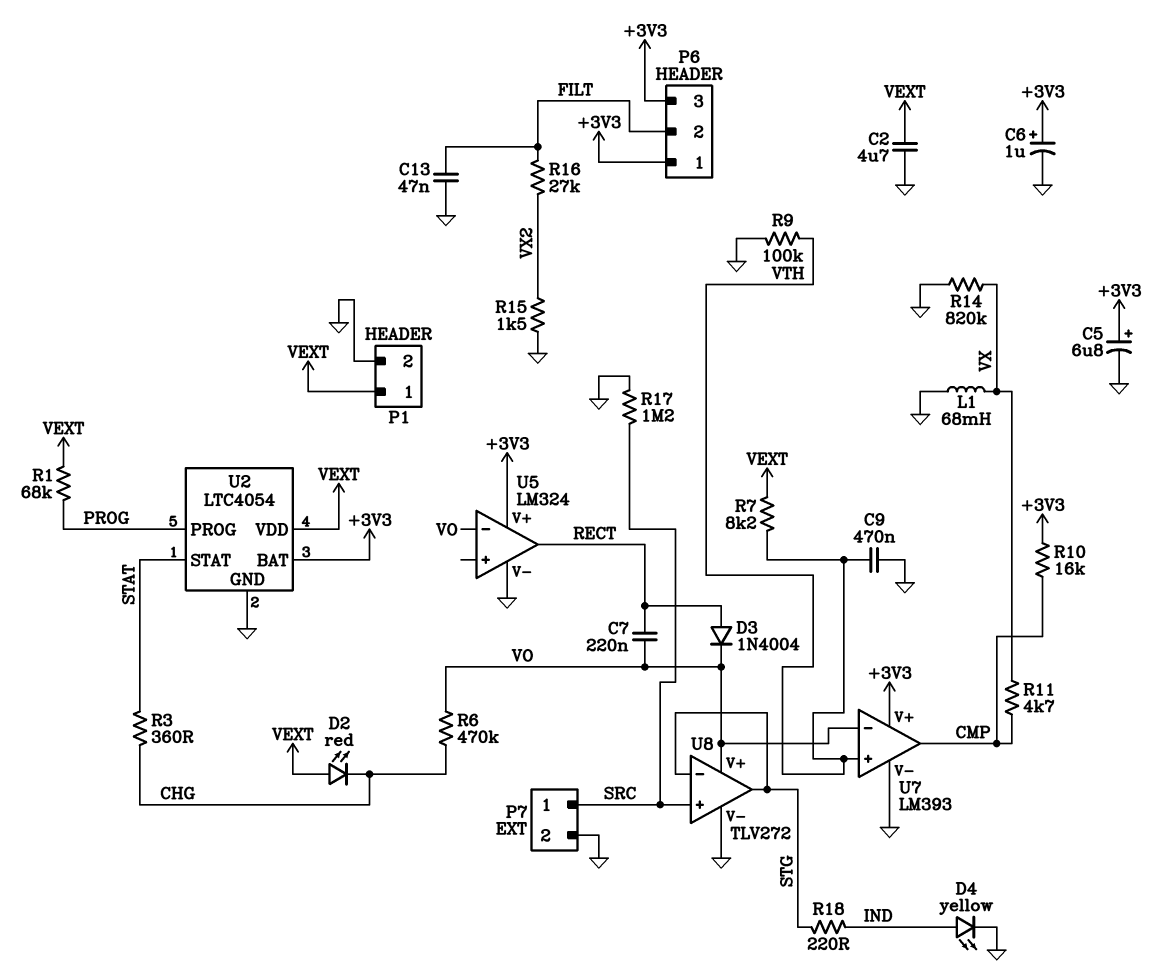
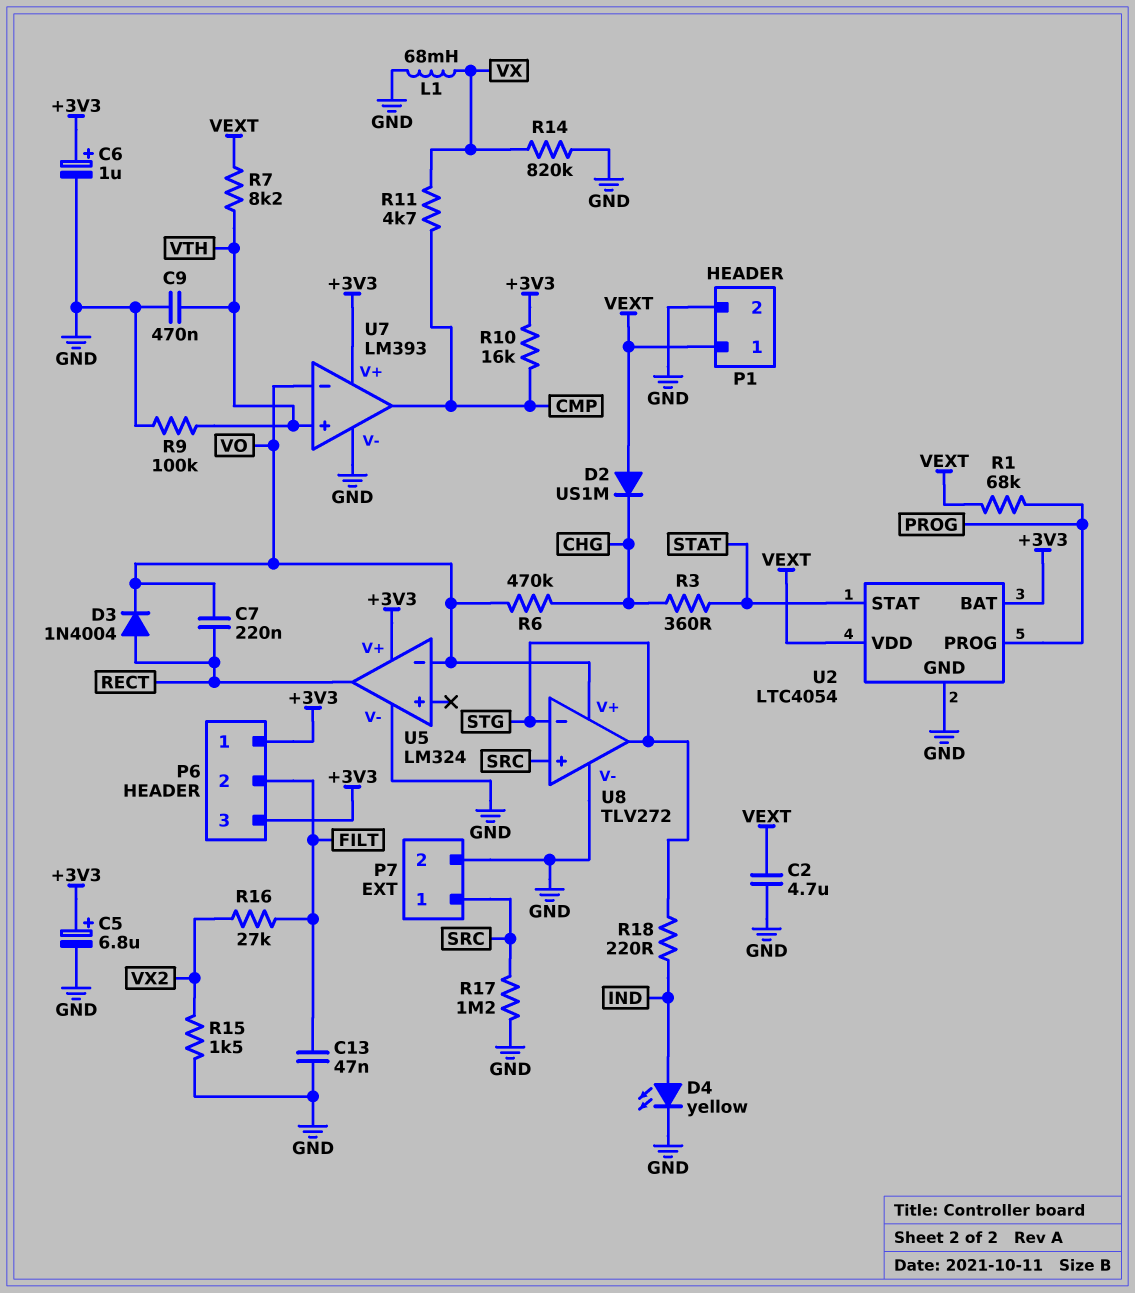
D2: LED red (A VEXT, K CHG) -> diode US1M (A VEXT, K CHG)

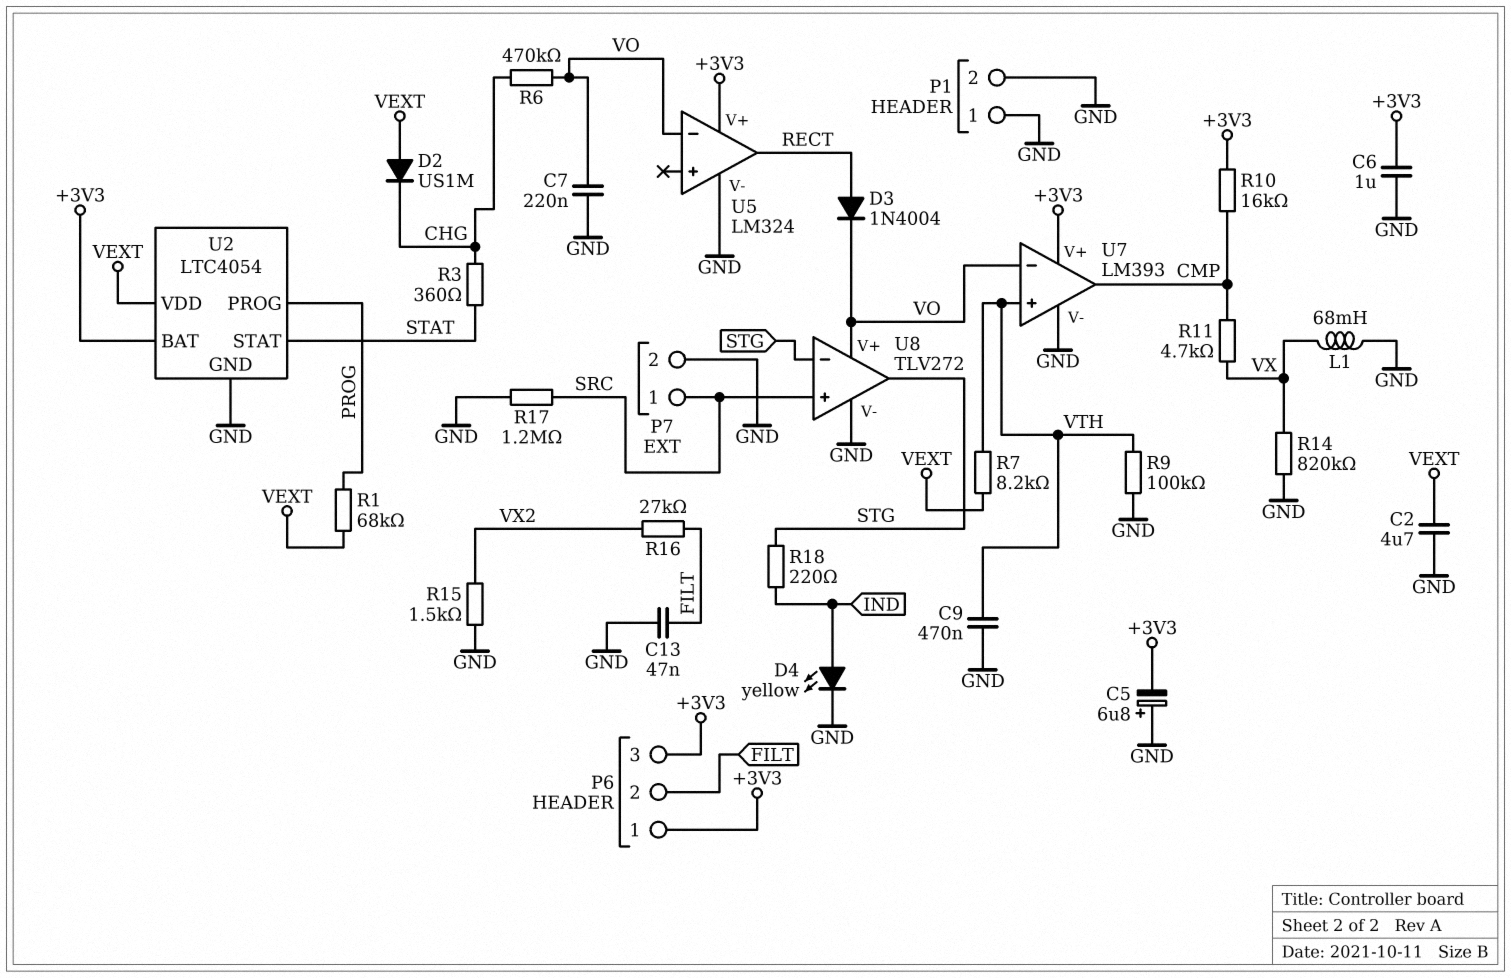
C5: 6.8uF (plus +3V3, minus GND) -> 6.8uF (plus GND, minus +3V3)
C6: 1uF (plus +3V3, minus GND) -> 1uF (+3V3, GND)
C7: 220nF (RECT, VO) -> 220nF (GND, VO)
P1 pin 1: VEXT -> GND

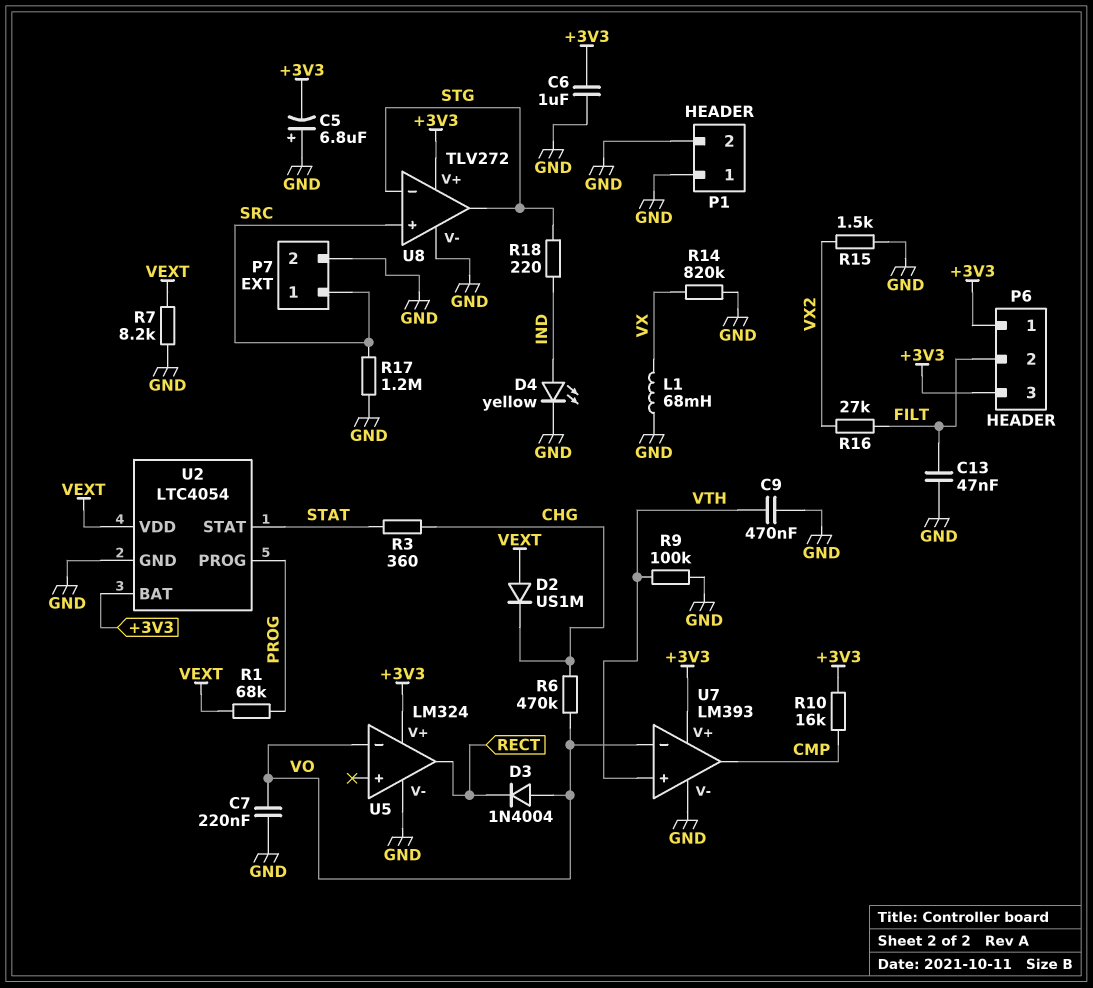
C2: 4.7uF (GND, VEXT) -> none
D3: diode 1N4004 (A RECT, K VO) -> diode 1N4004 (A VO, K RECT)
R7: 8.2k (VEXT, VTH) -> 8.2k (GND, VEXT)
R11: 4.7k (CMP, VX) -> none
U8 pin V+: VO -> +3V3

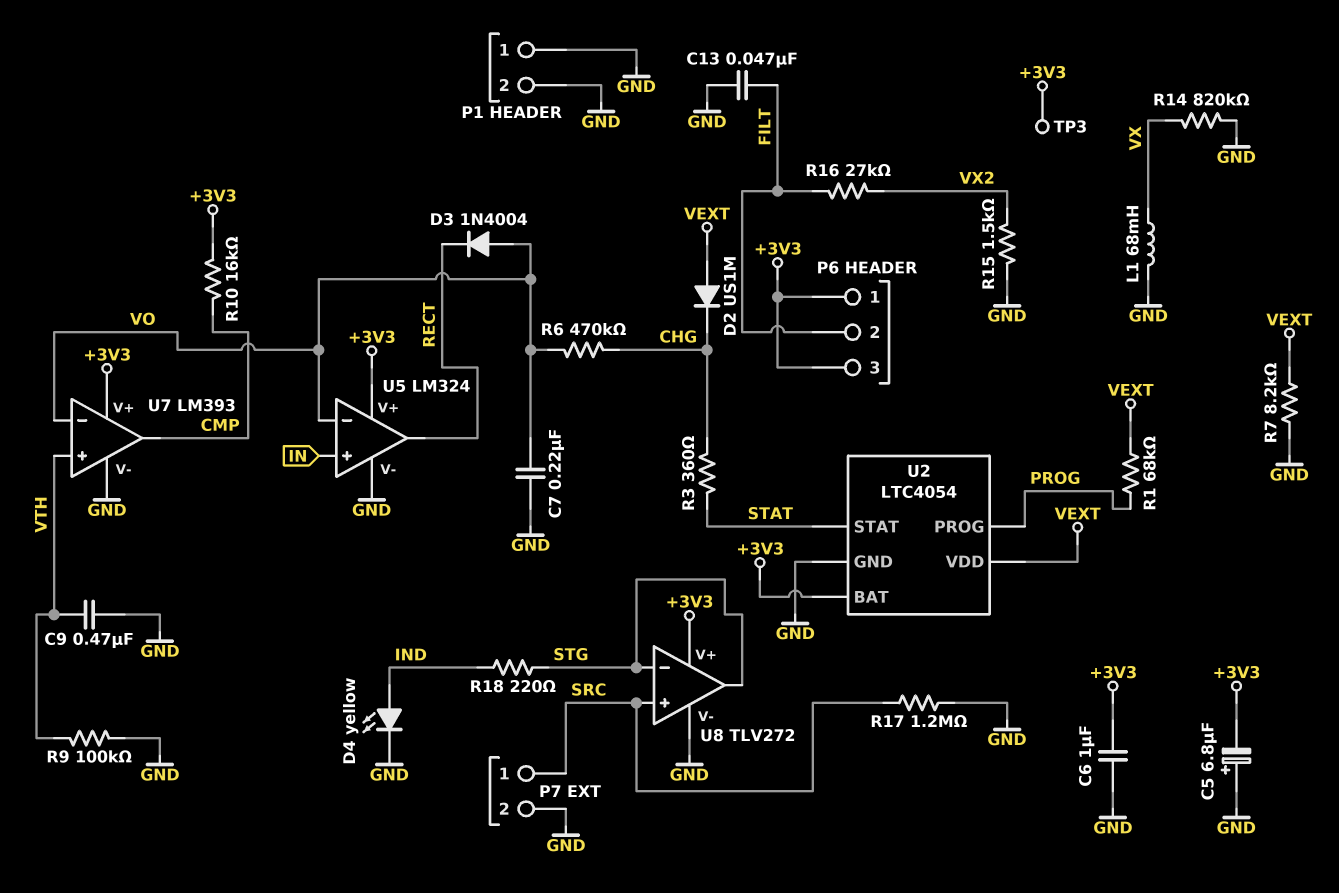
TP3: none -> test point (+3V3)
U5 pin in+: none -> IN

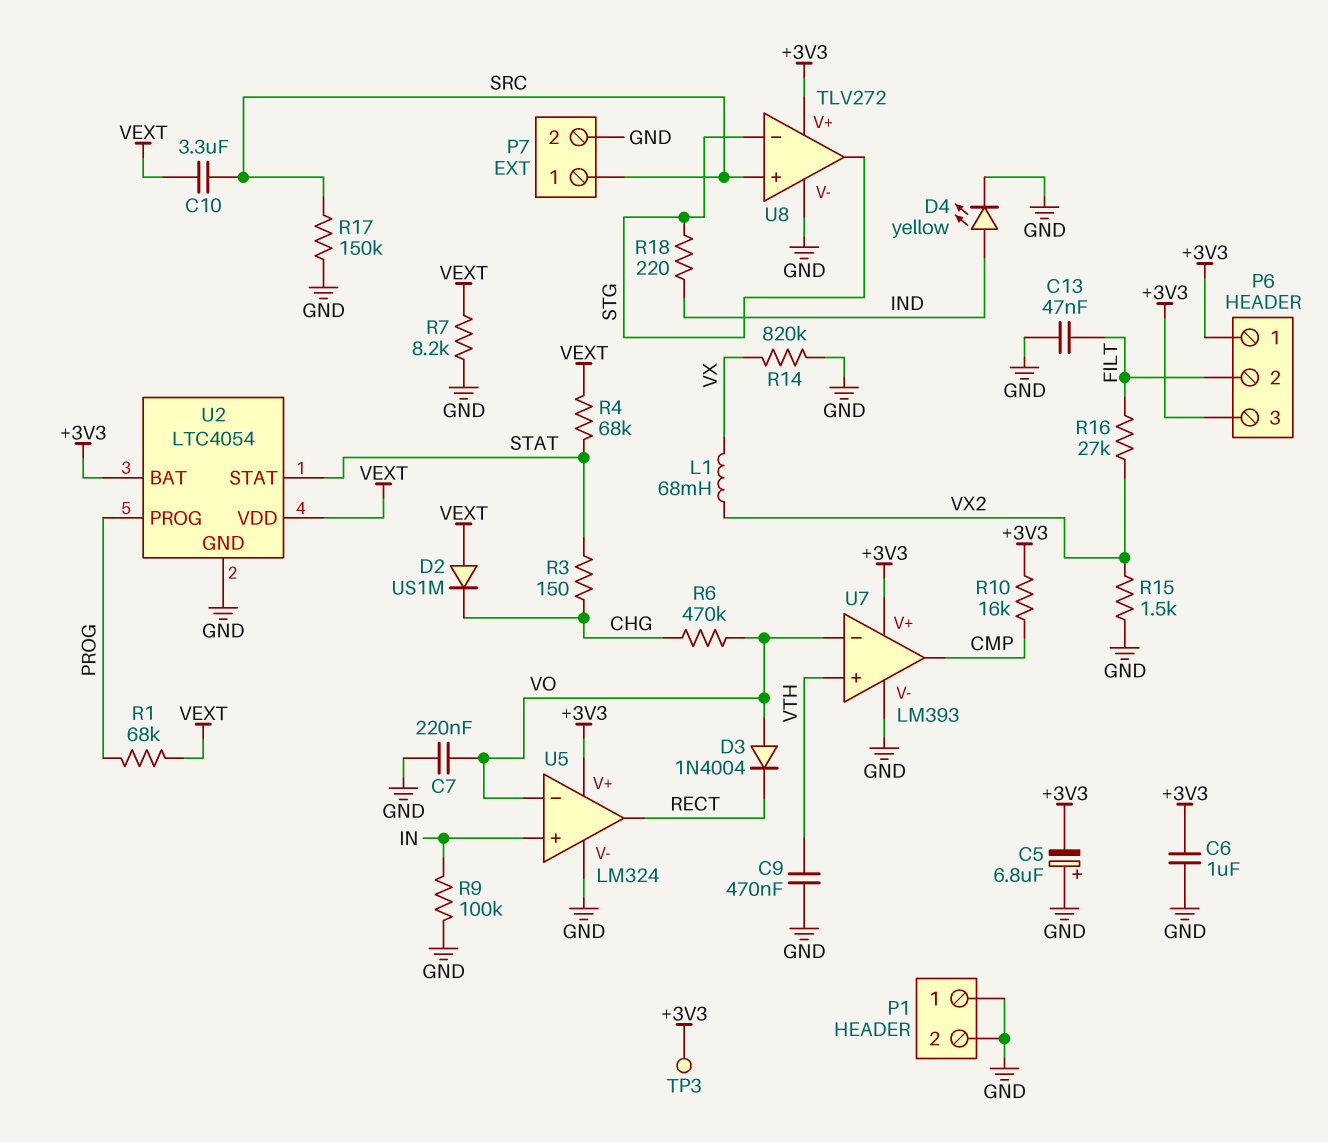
C10: none -> 3.3uF (SRC, VEXT)
L1: 68mH (GND, VX) -> 68mH (VX, VX2)
R3: 360 (CHG, STAT) -> 150 (CHG, STAT)
R4: none -> 68k (STAT, VEXT)
R9: 100k (GND, VTH) -> 100k (GND, IN)
R17: 1.2M (GND, SRC) -> 150k (GND, SRC)

